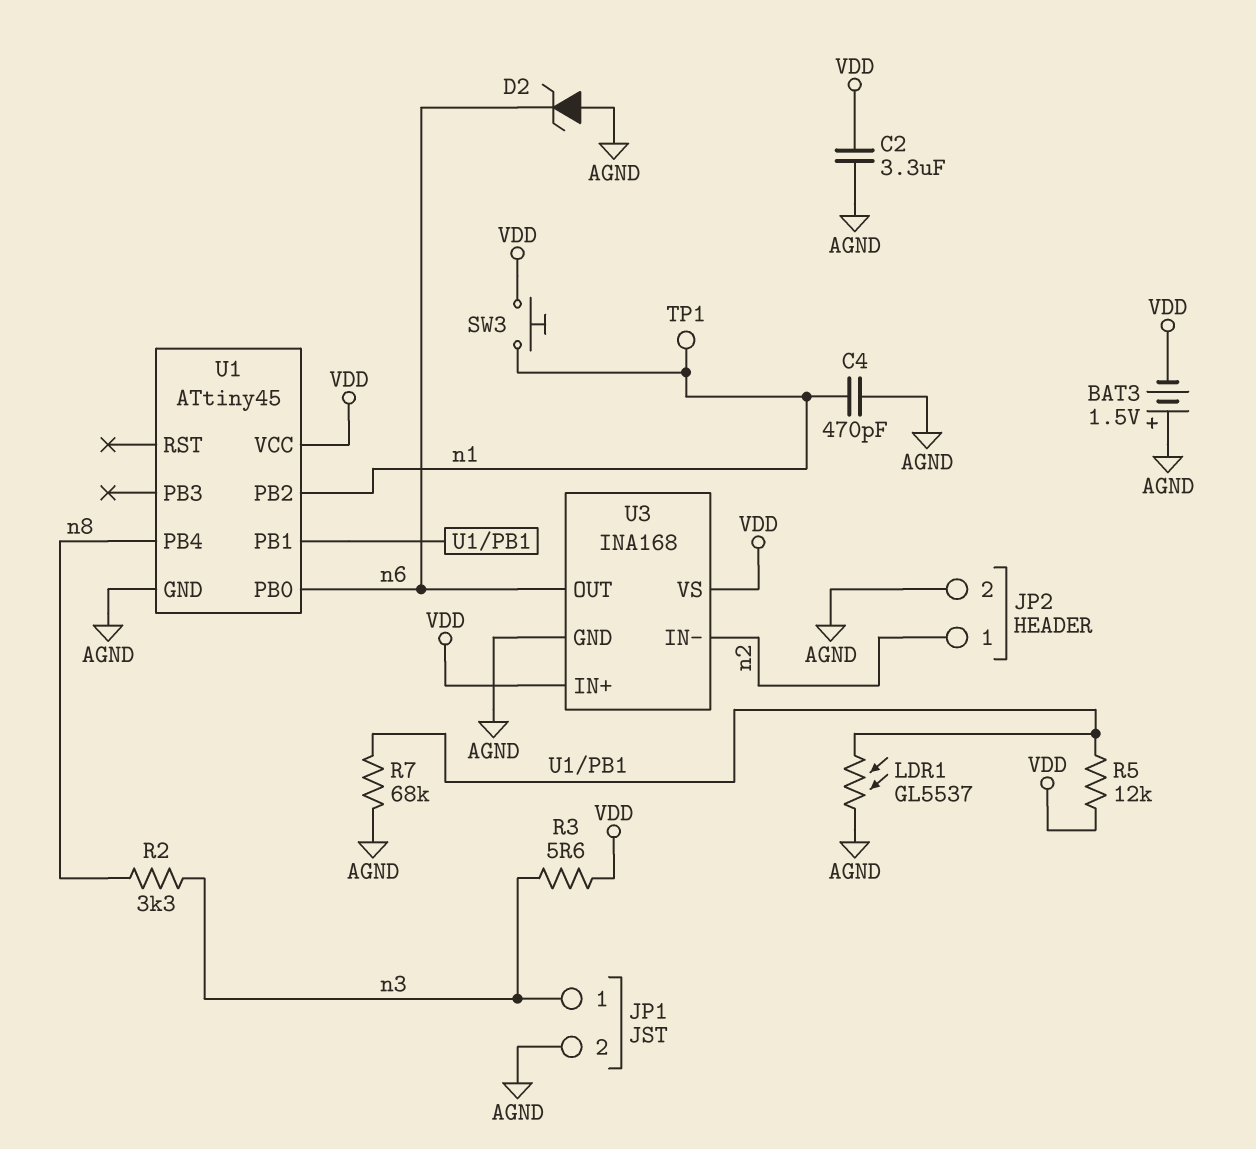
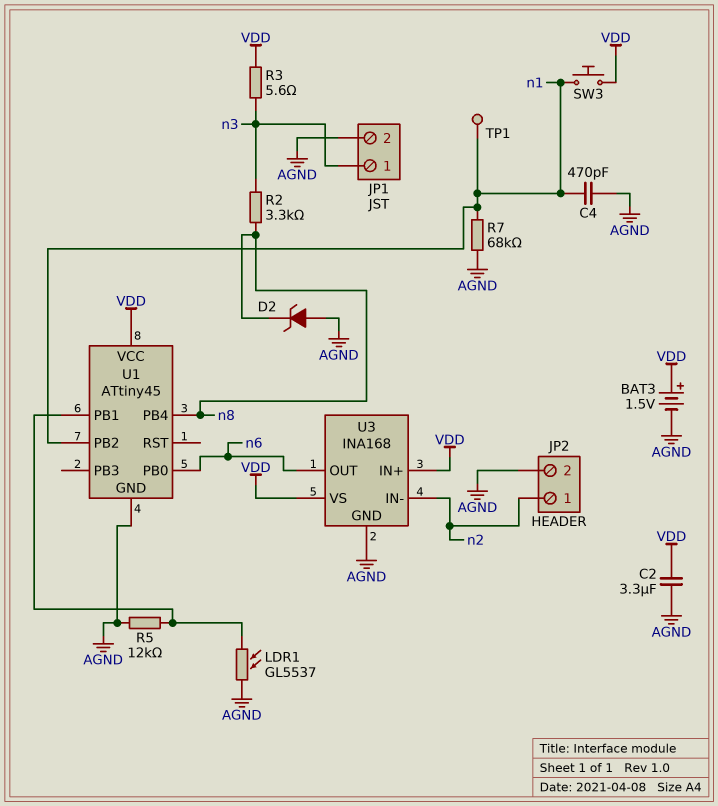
BAT3: 1.5V (plus AGND, minus VDD) -> 1.5V (plus VDD, minus AGND)
D2: zener (A AGND, K n6) -> zener (A AGND, K n8)
R5: 12k (U1/PB1, VDD) -> 12k (AGND, U1/PB1)
R7: 68k (AGND, U1/PB1) -> 68k (AGND, n1)

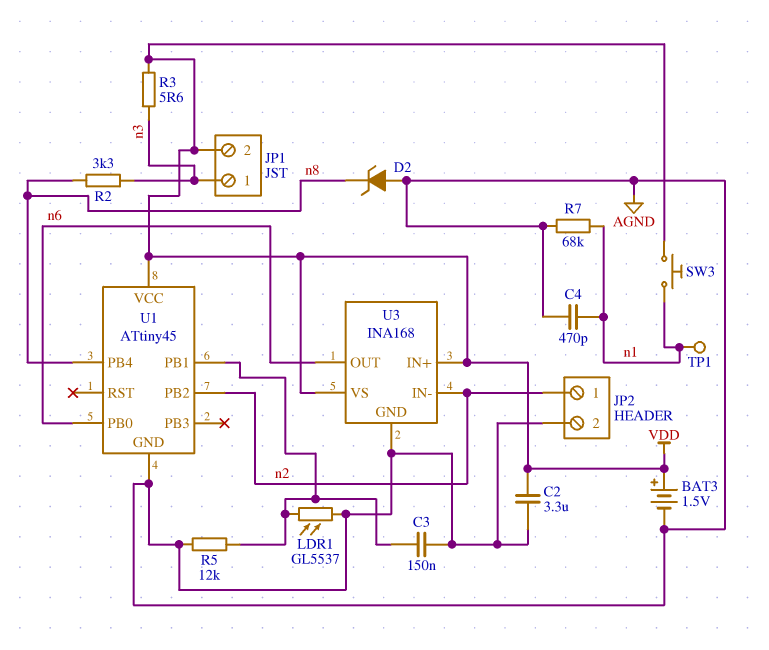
C3: none -> 150nF (AGND, U1/PB1)
JP1 pin 2: AGND -> VDD
U1 pin PB2: n1 -> n2

